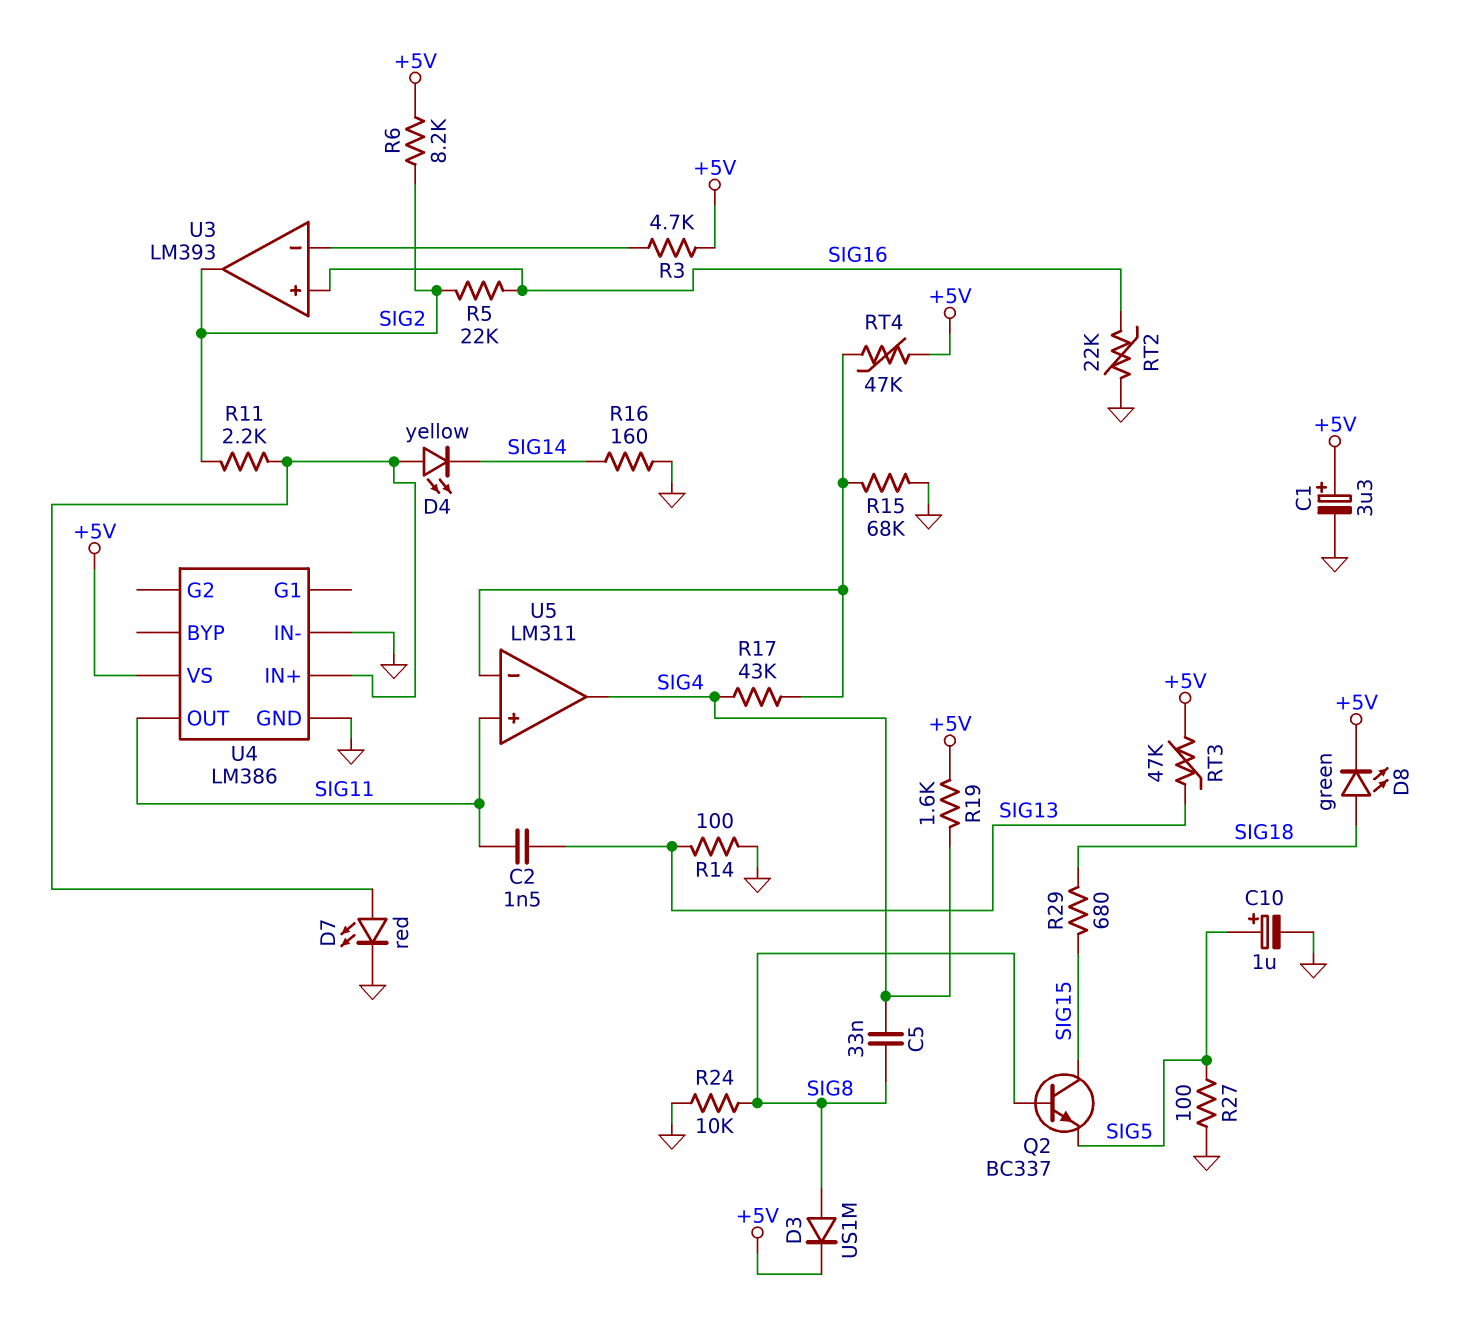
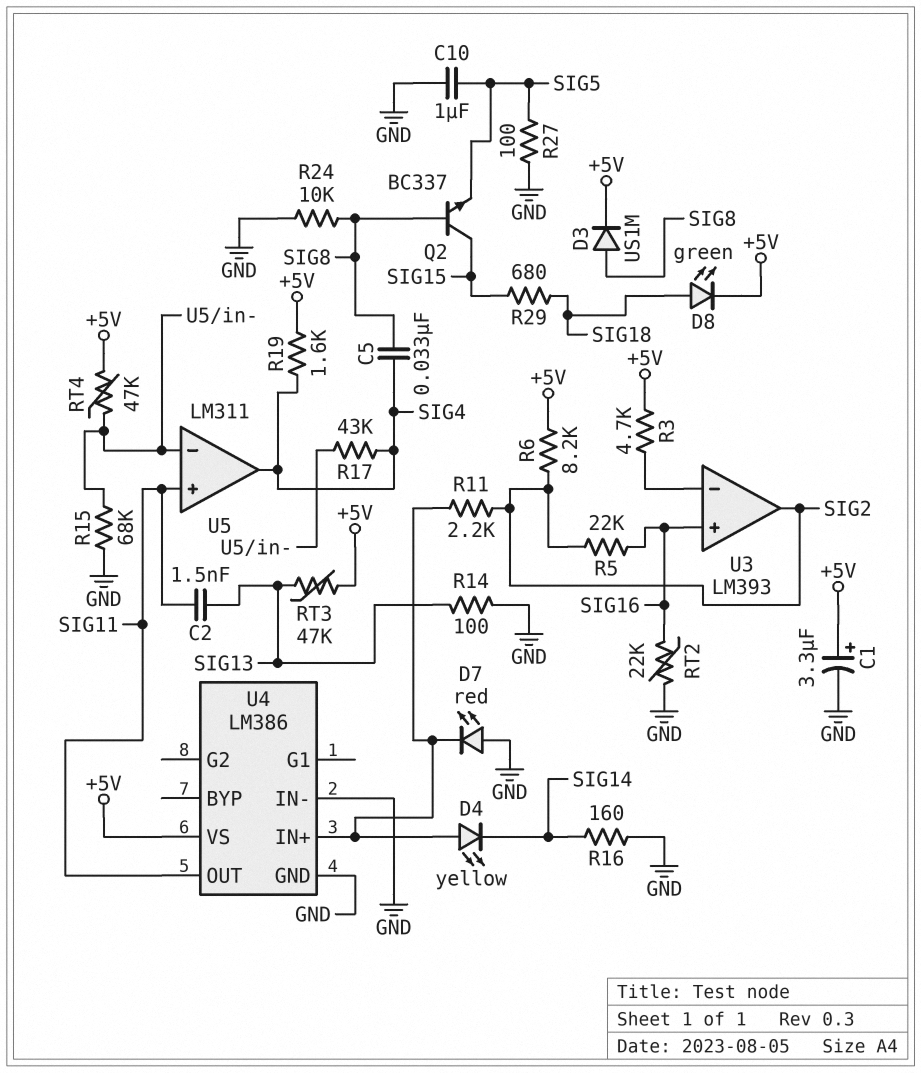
C10: 1uF (plus SIG5, minus GND) -> 1uF (GND, SIG5)
D7: LED red (A U4/IN+, K GND) -> LED red (A GND, K U4/IN+)

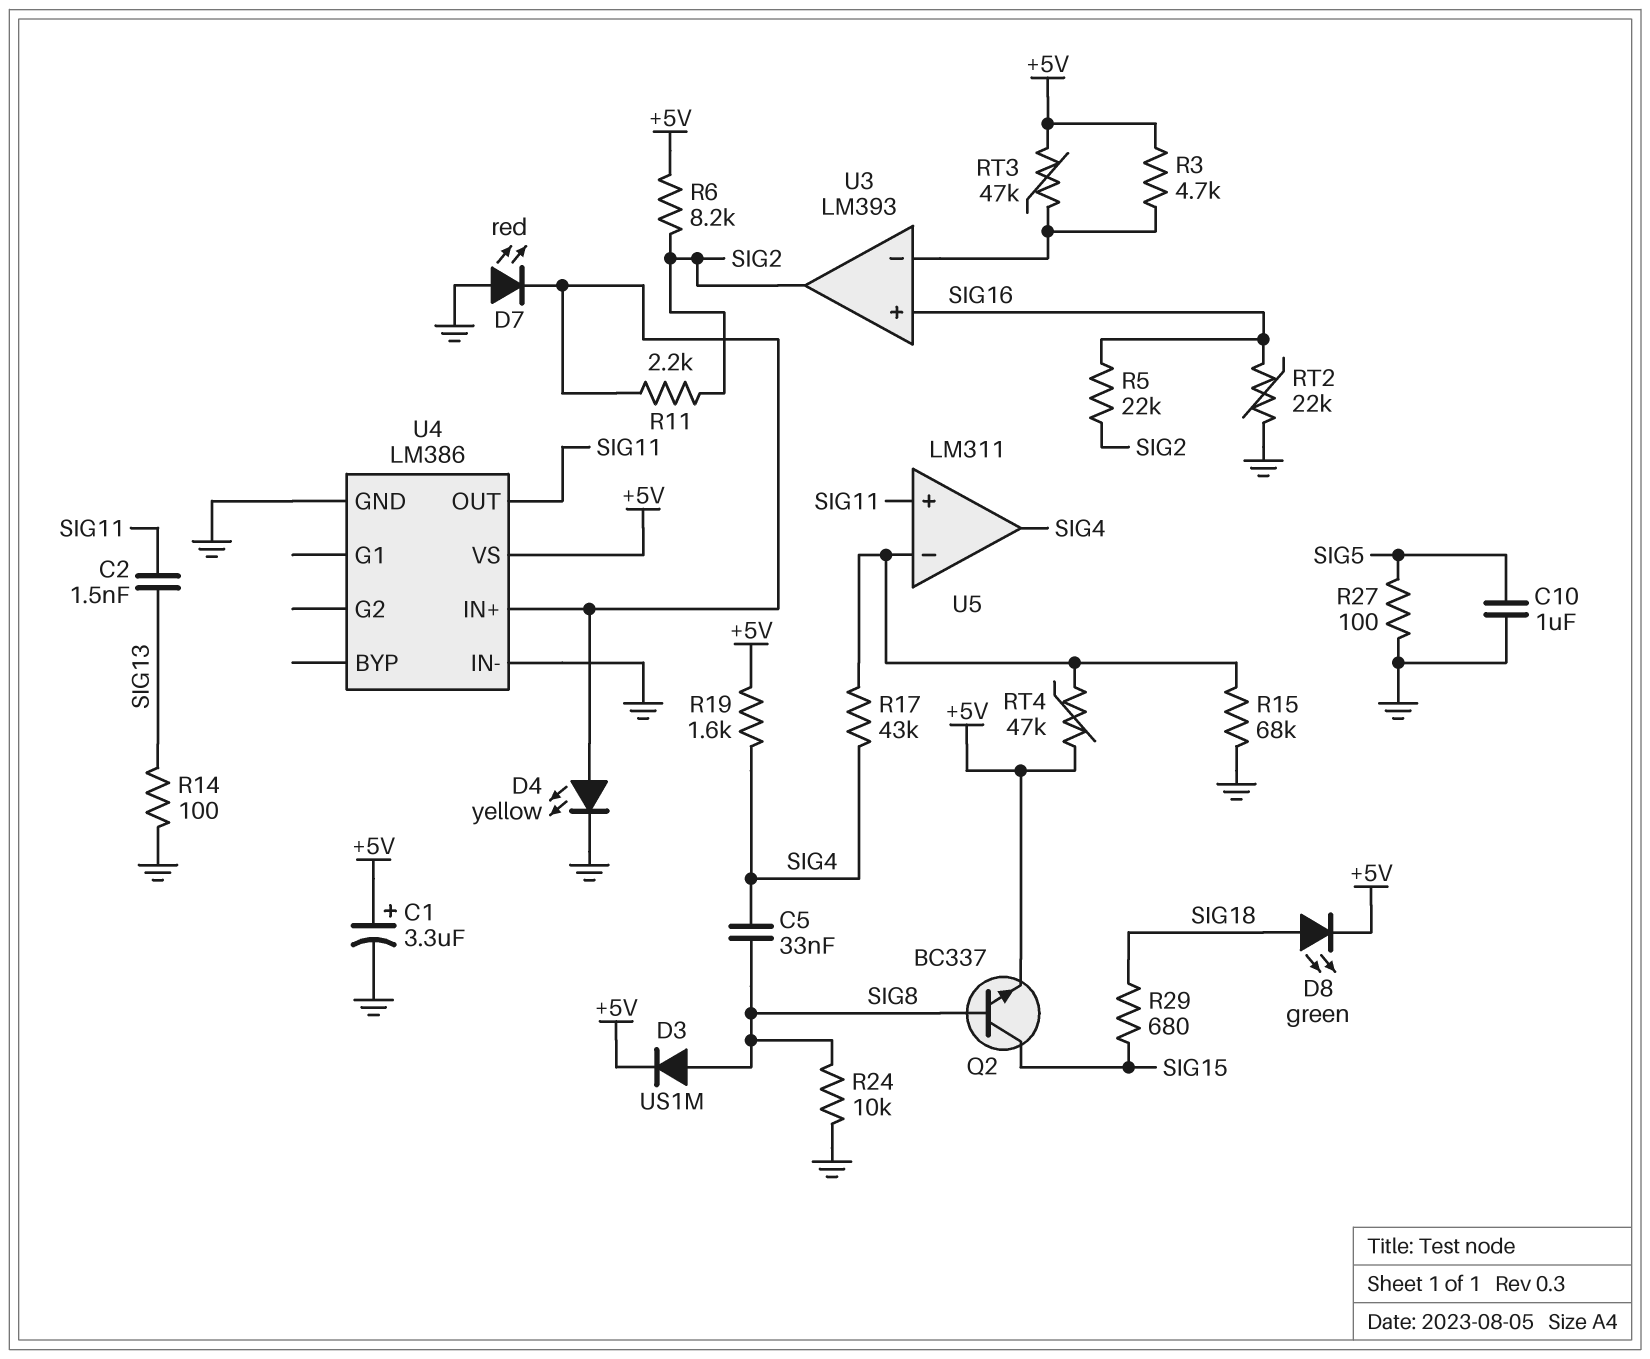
D4: LED yellow (A U4/IN+, K SIG14) -> LED yellow (A U4/IN+, K GND)
Q2: NPN BC337 (B SIG8, C SIG15, E SIG5) -> NPN BC337 (B SIG8, C SIG15, E +5V)
R16: 160 (GND, SIG14) -> none
RT3: 47k (+5V, SIG13) -> 47k (+5V, U3/in-)

